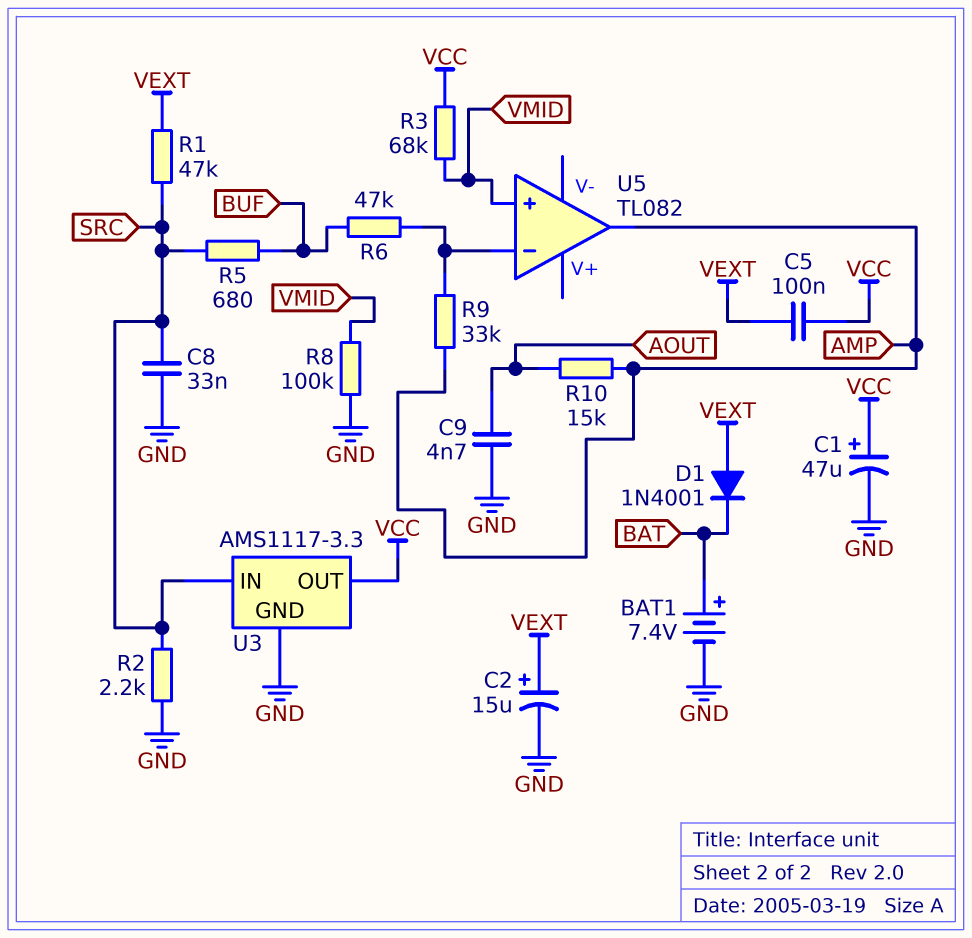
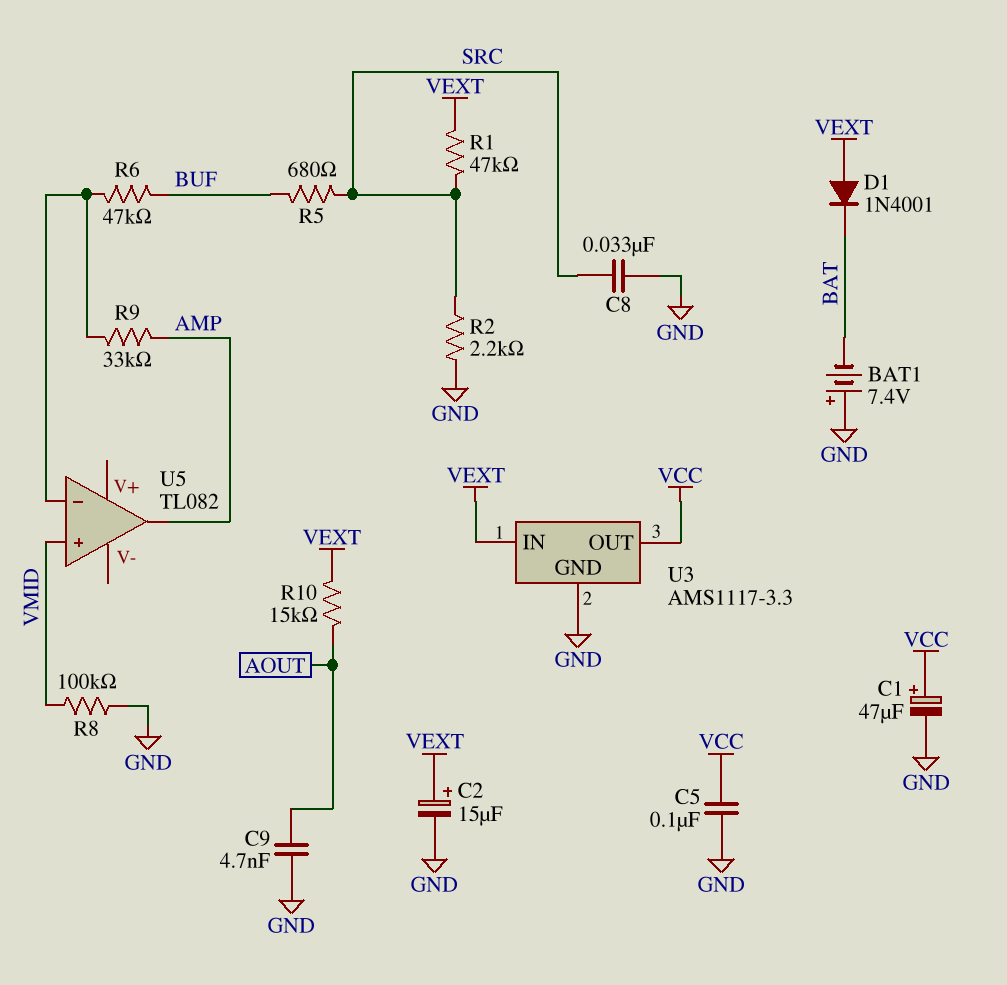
BAT1: 7.4V (plus BAT, minus GND) -> 7.4V (plus GND, minus BAT)
C5: 100nF (VCC, VEXT) -> 100nF (GND, VCC)
R3: 68k (VCC, VMID) -> none
R10: 15k (AMP, AOUT) -> 15k (AOUT, VEXT)
U3 pin IN: SRC -> VEXT

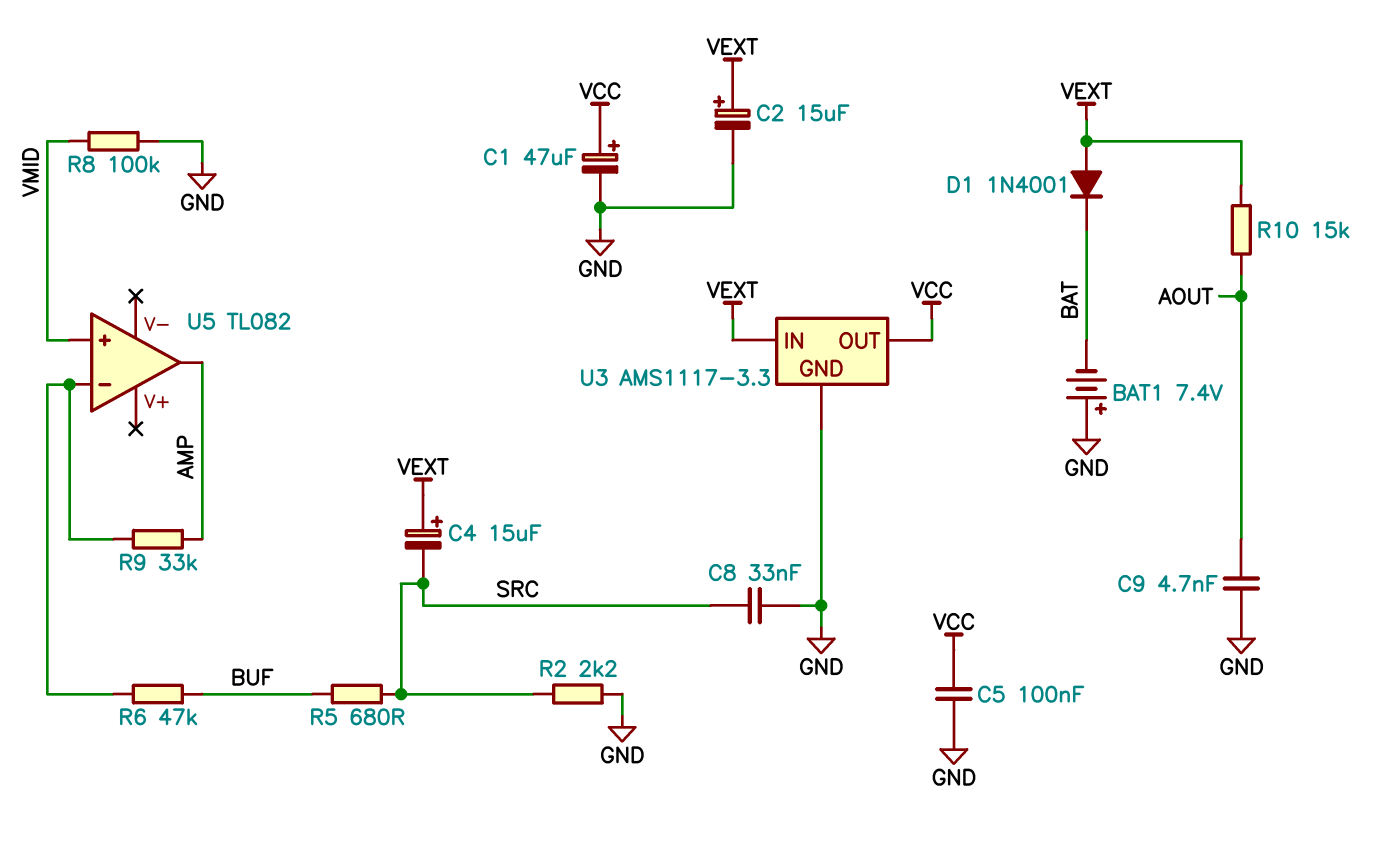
C4: none -> 15uF (plus VEXT, minus SRC)
R1: 47k (SRC, VEXT) -> none

